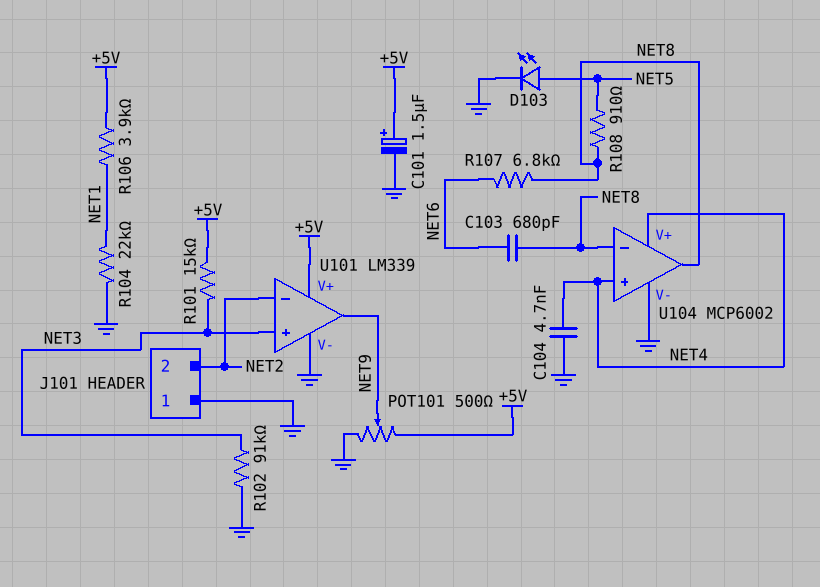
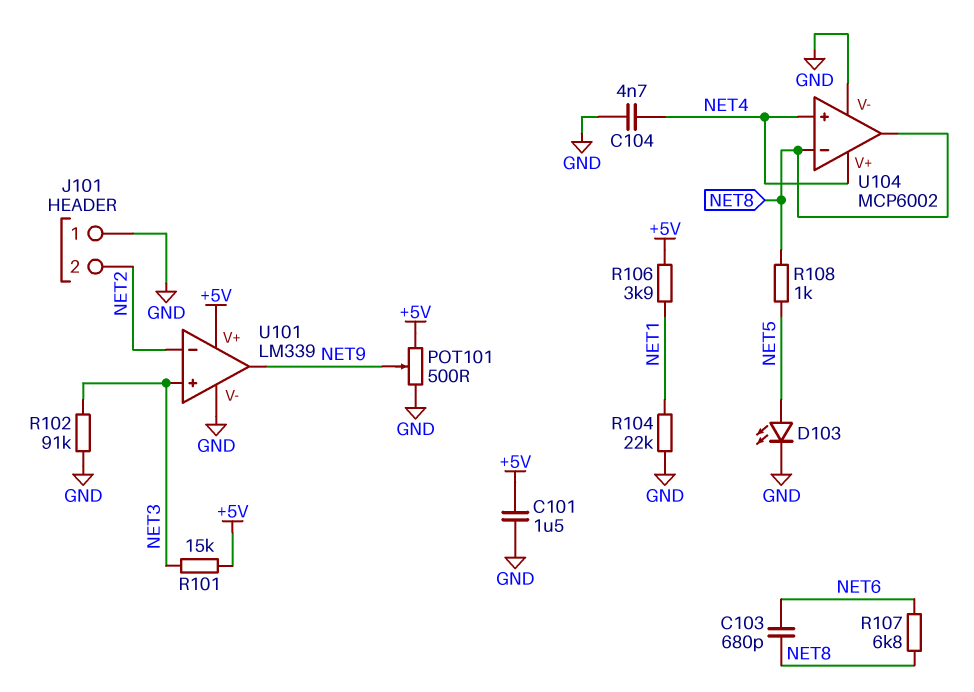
C101: 1.5uF (plus +5V, minus GND) -> 1.5uF (+5V, GND)
R108: 910 (NET5, NET8) -> 1k (NET5, NET8)

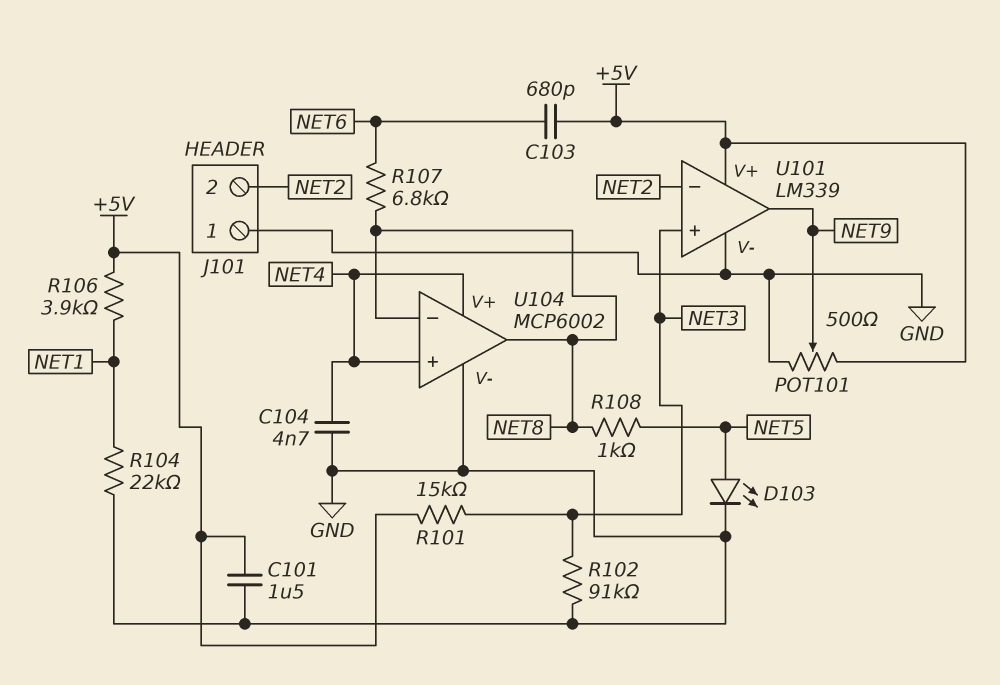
C103: 680pF (NET6, NET8) -> 680pF (+5V, NET6)

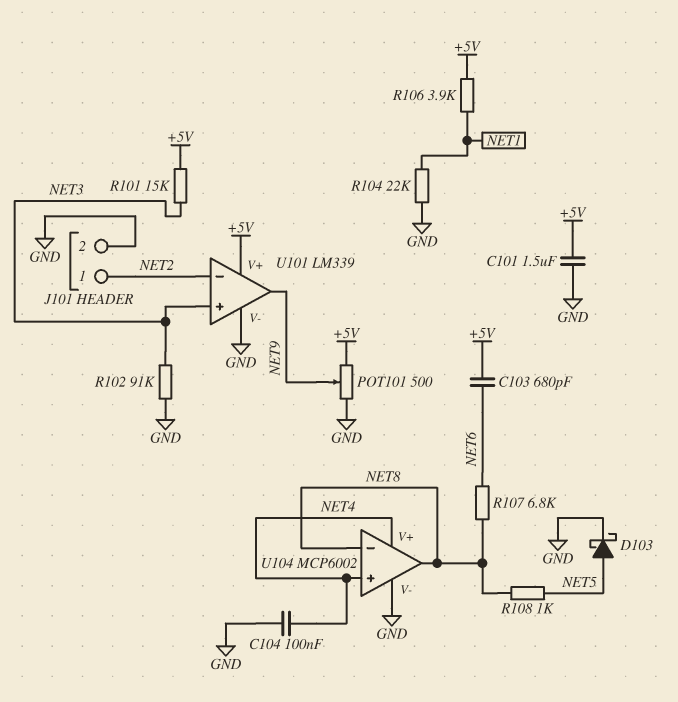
C104: 4.7nF (GND, NET4) -> 100nF (GND, NET4)
D103: LED (A NET5, K GND) -> schottky (A NET5, K GND)
J101 pin 1: GND -> NET2
J101 pin 2: NET2 -> GND

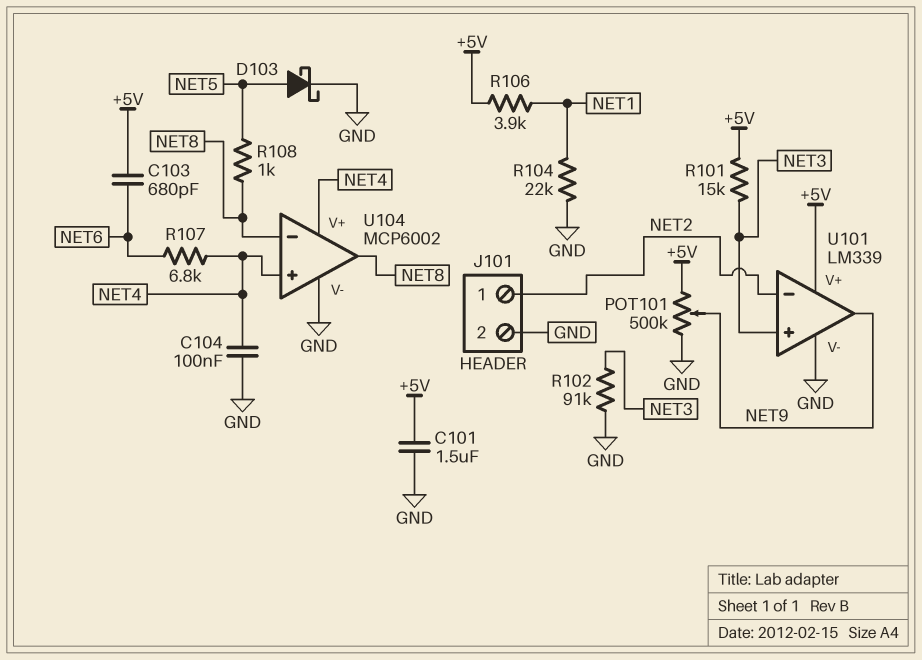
POT101: 500 (+5V, GND, wiper NET9) -> 500k (+5V, GND, wiper NET9)
R107: 6.8k (NET6, NET8) -> 6.8k (NET4, NET6)

